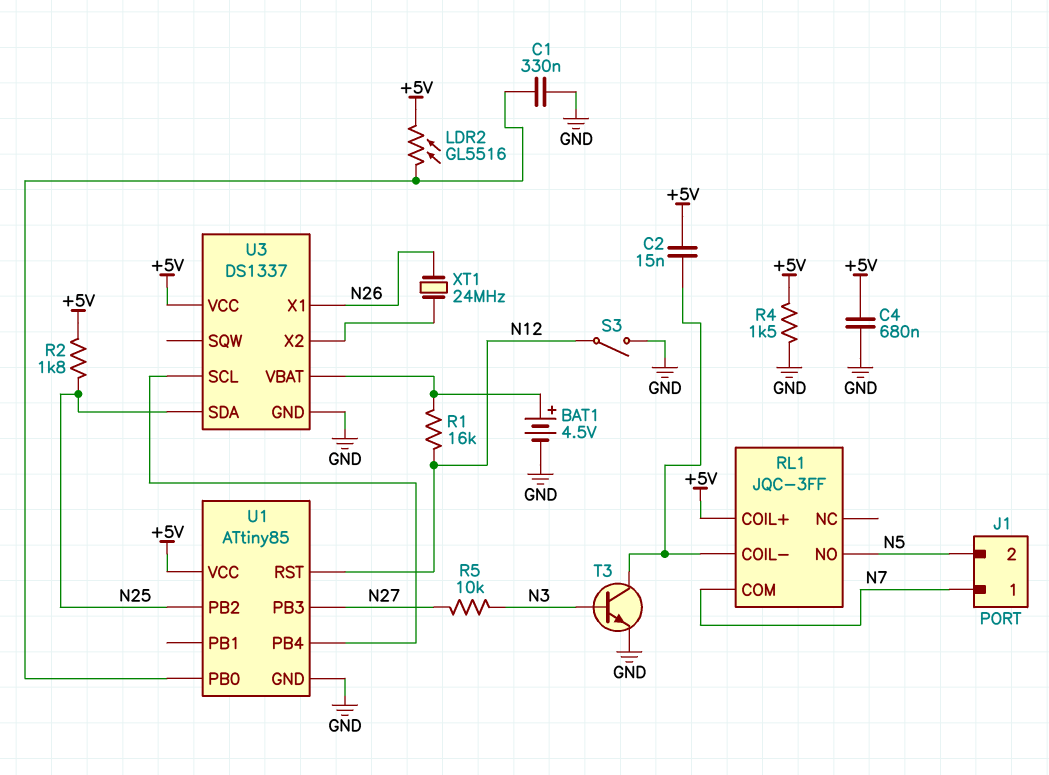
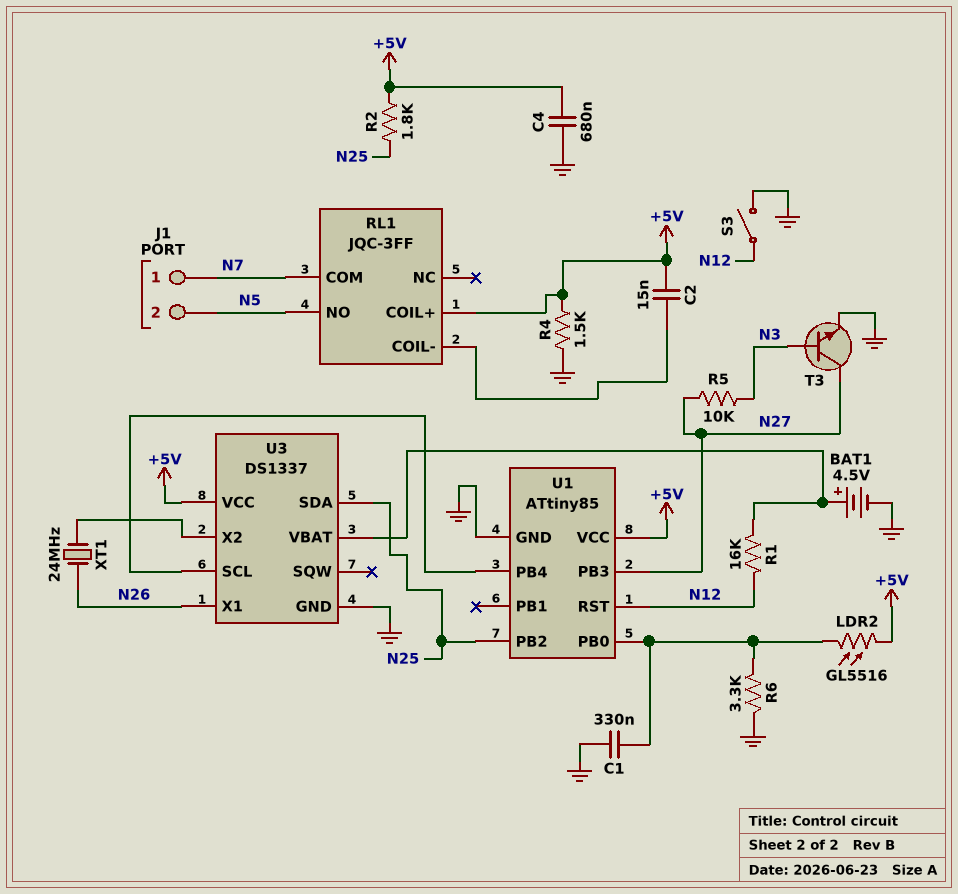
R6: none -> 3.3k (GND, U1/PB0)
T3: NPN (B N3, C RL1/COIL-, E GND) -> NPN (B N3, C N27, E GND)

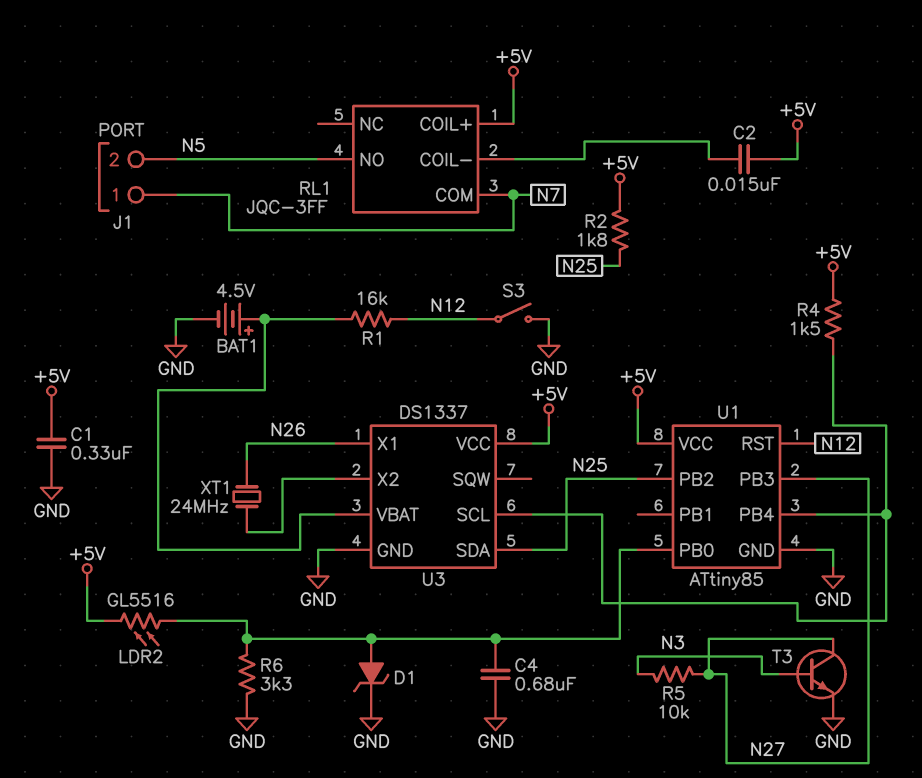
C1: 330nF (GND, U1/PB0) -> 330nF (+5V, GND)
C4: 680nF (+5V, GND) -> 680nF (GND, U1/PB0)
D1: none -> zener (A U1/PB0, K GND)
R4: 1.5k (+5V, GND) -> 1.5k (+5V, U1/PB4)

